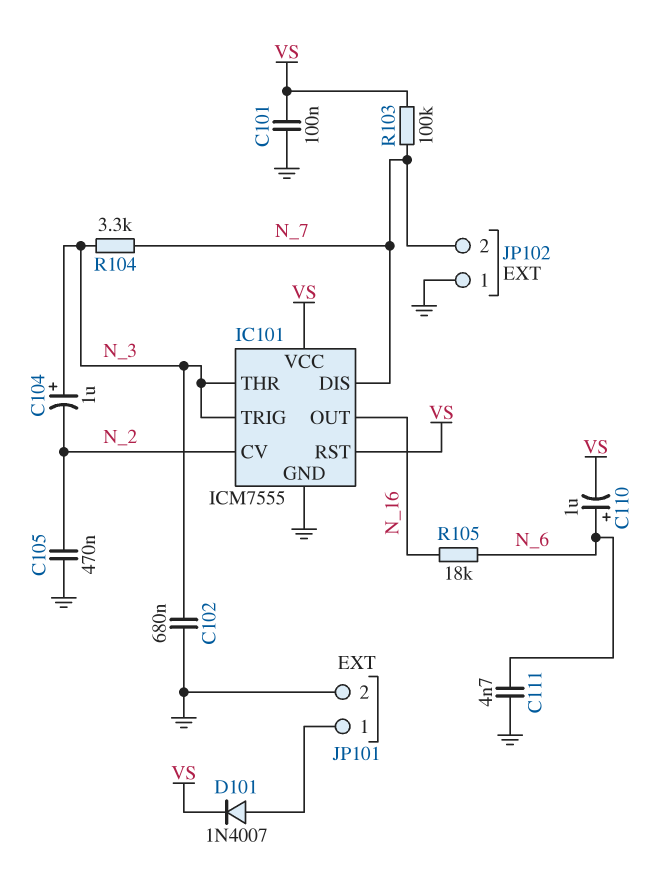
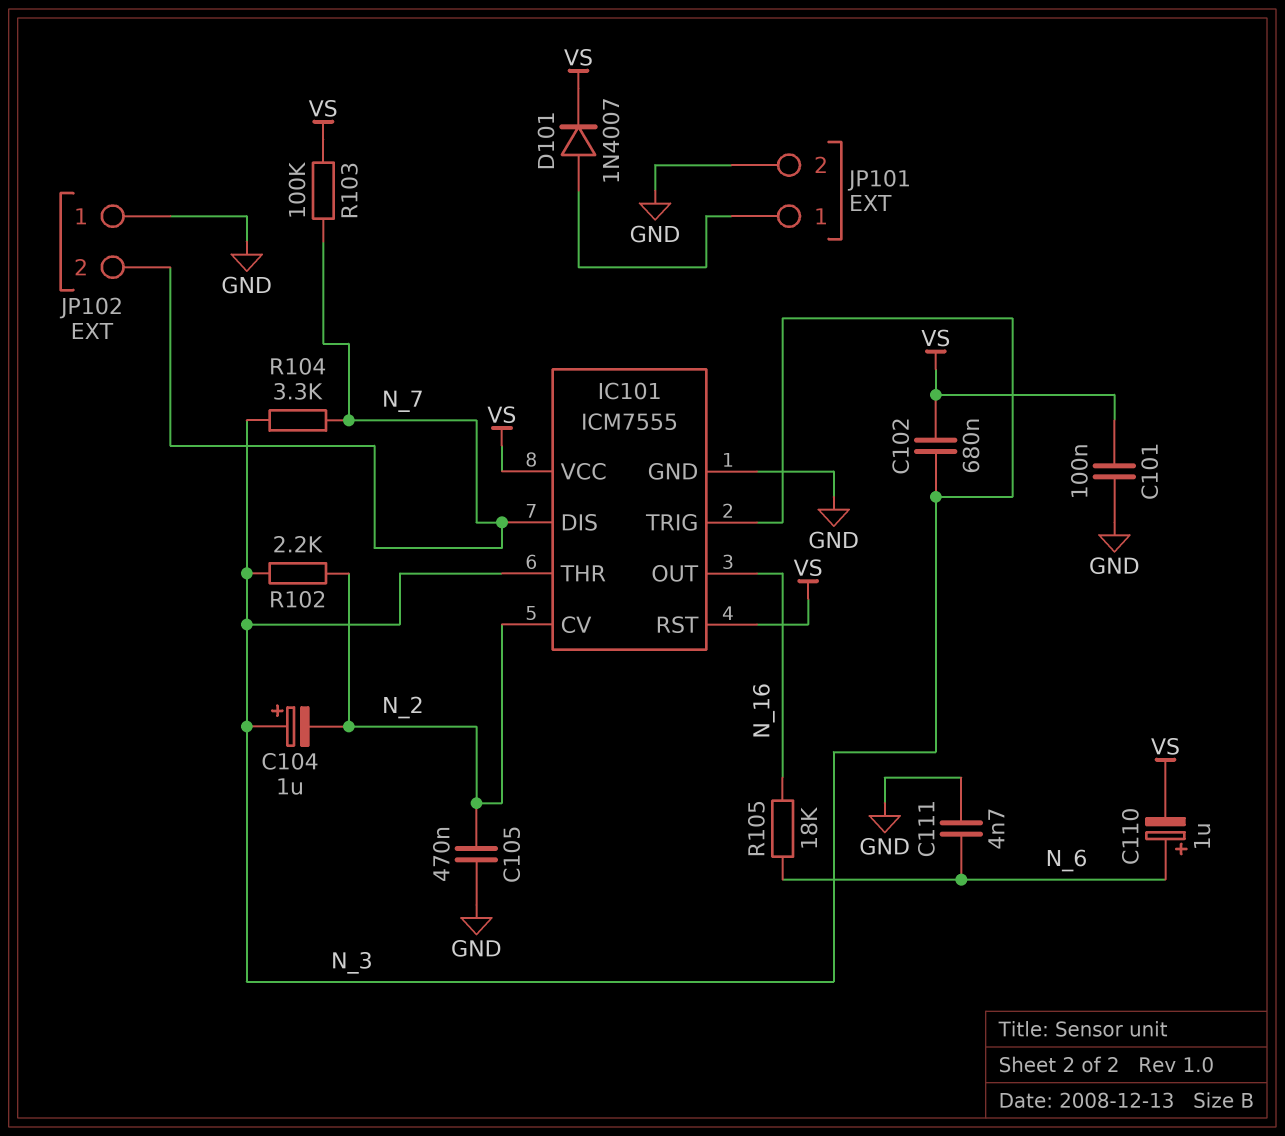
C102: 680nF (GND, N_3) -> 680nF (N_3, VS)
R102: none -> 2.2k (N_2, N_3)

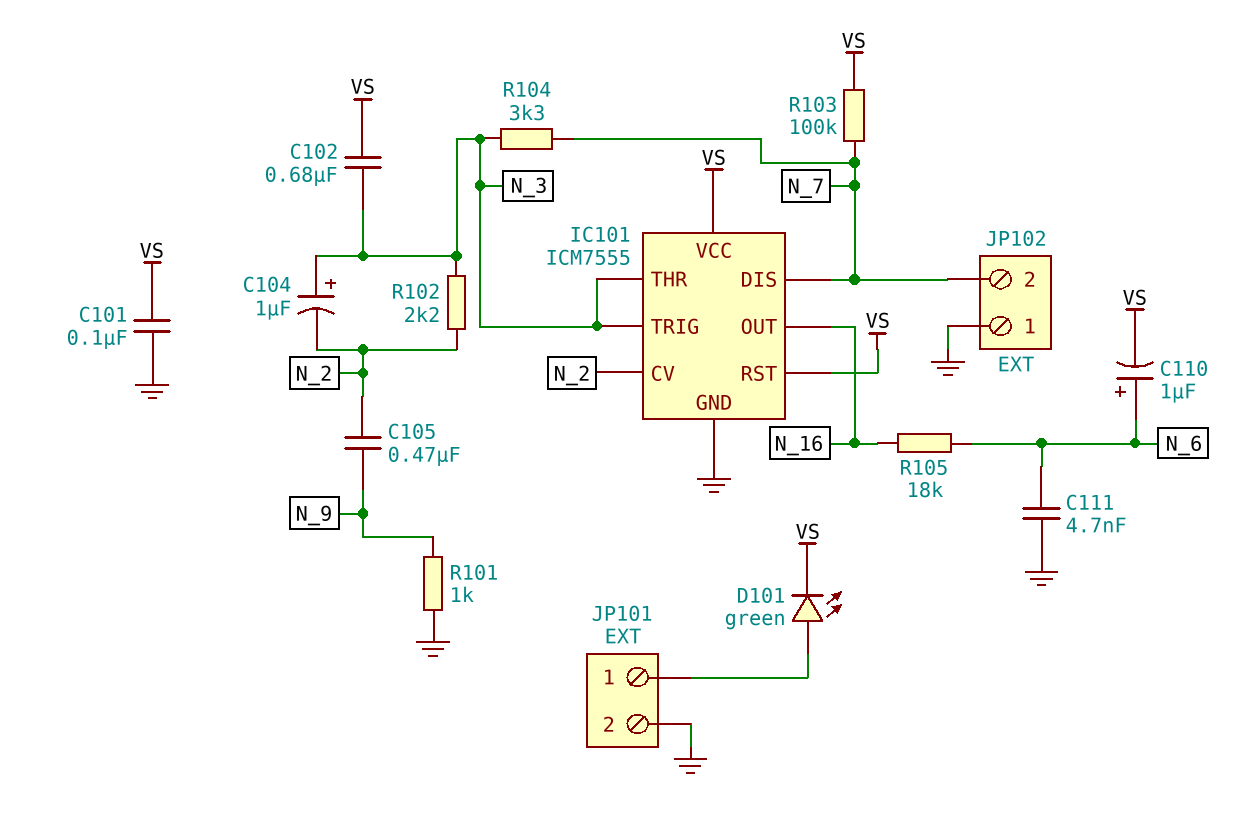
C105: 470nF (GND, N_2) -> 470nF (N_2, N_9)
D101: diode 1N4007 (A JP101/1, K VS) -> LED green (A JP101/1, K VS)
R101: none -> 1k (GND, N_9)

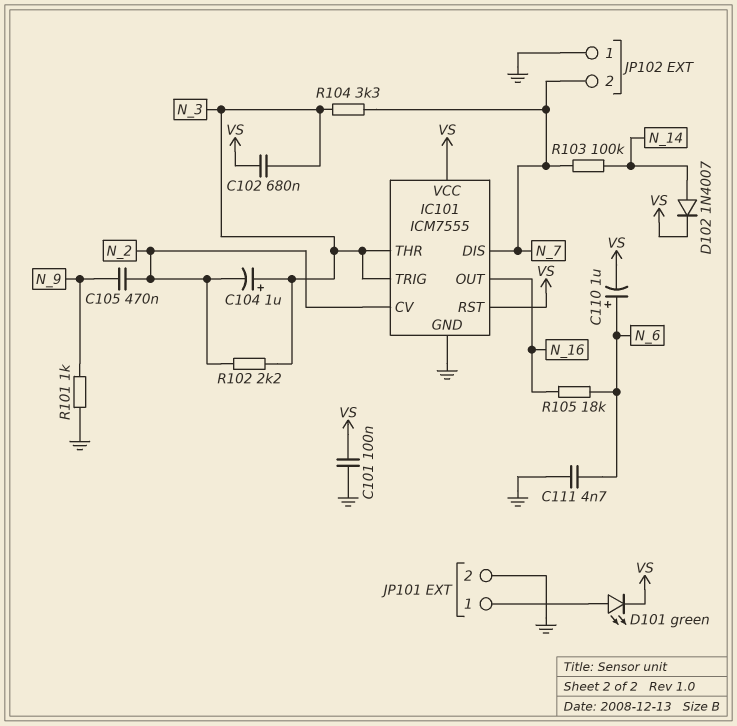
D102: none -> diode 1N4007 (A N_14, K VS)
R103: 100k (N_7, VS) -> 100k (N_7, N_14)

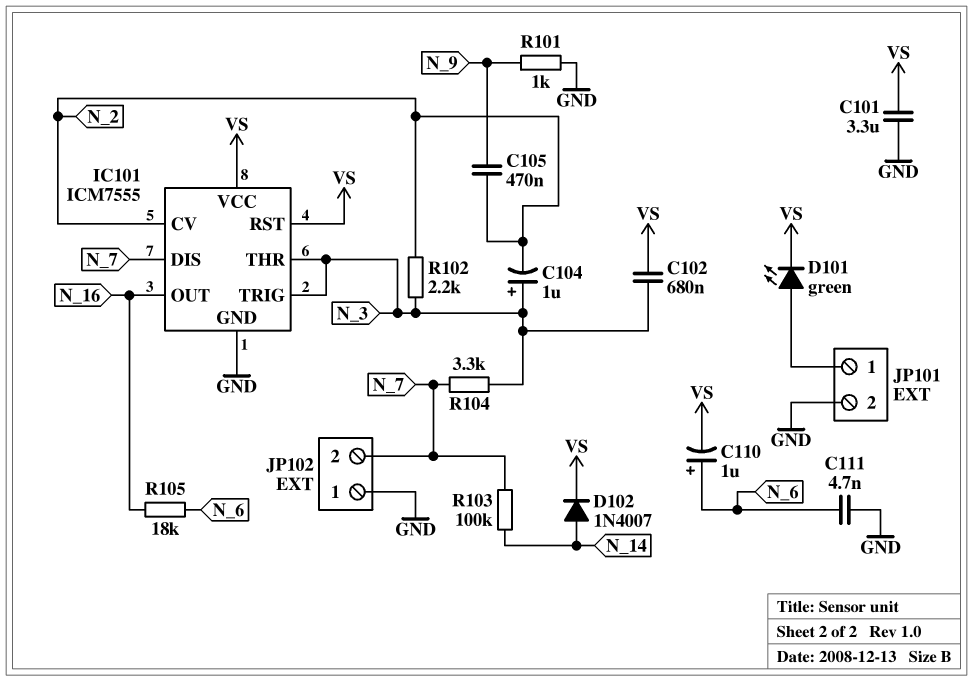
C101: 100nF (GND, VS) -> 3.3uF (GND, VS)

